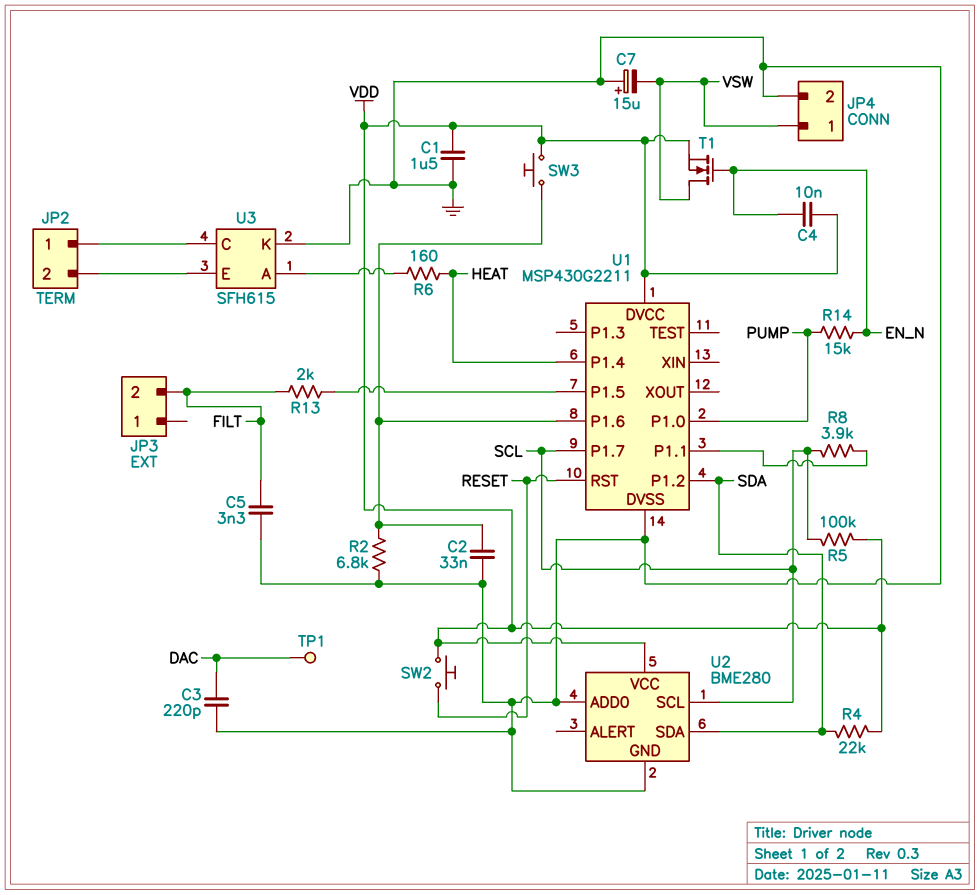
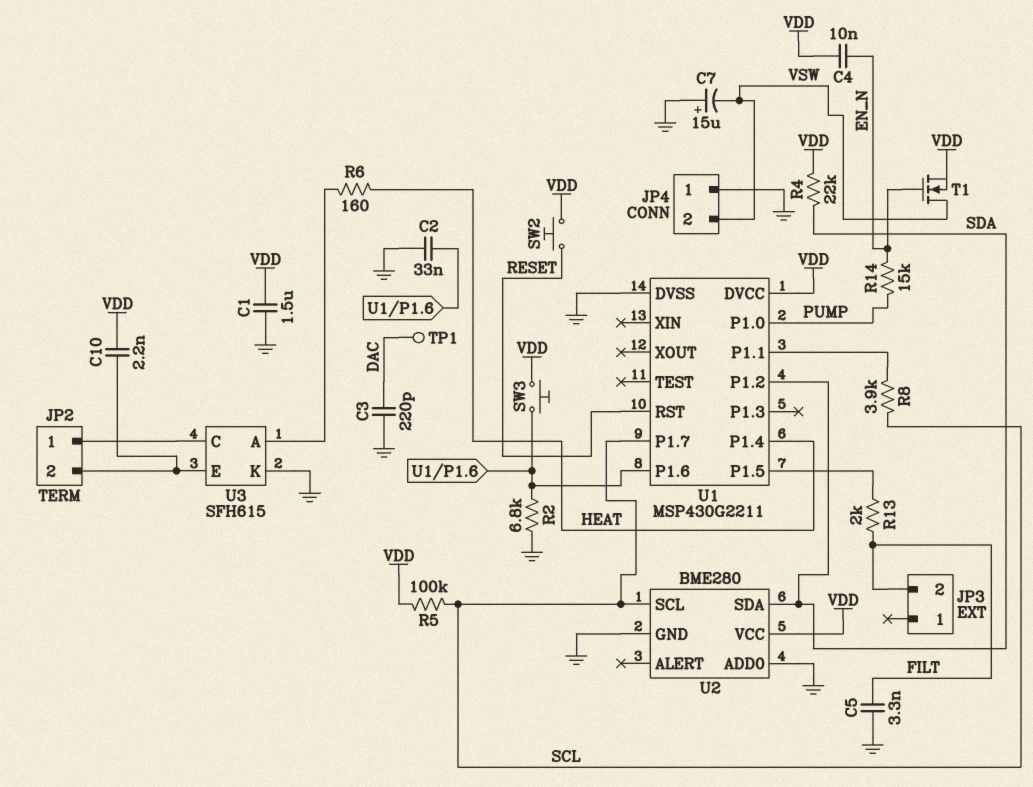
C10: none -> 2.2nF (JP2/2, VDD)
JP4 pin 1: VSW -> GND
JP4 pin 2: GND -> VSW

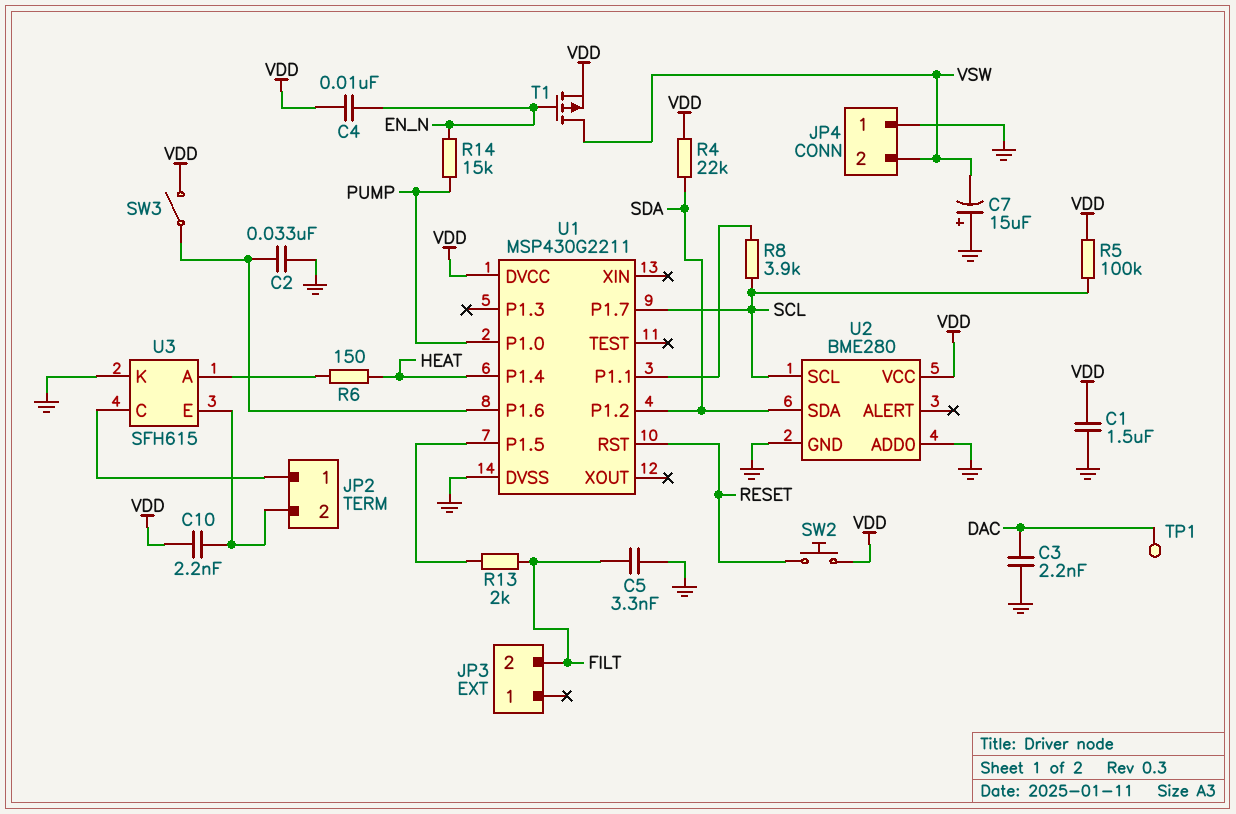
C3: 220pF (DAC, GND) -> 2.2nF (DAC, GND)
R2: 6.8k (GND, U1/P1.6) -> none
R6: 160 (HEAT, U3/A) -> 150 (HEAT, U3/A)
SW3: button (U1/P1.6, VDD) -> switch (U1/P1.6, VDD)
T1: NMOS (G EN_N, D VSW, S VDD) -> PMOS (G EN_N, D VSW, S VDD)

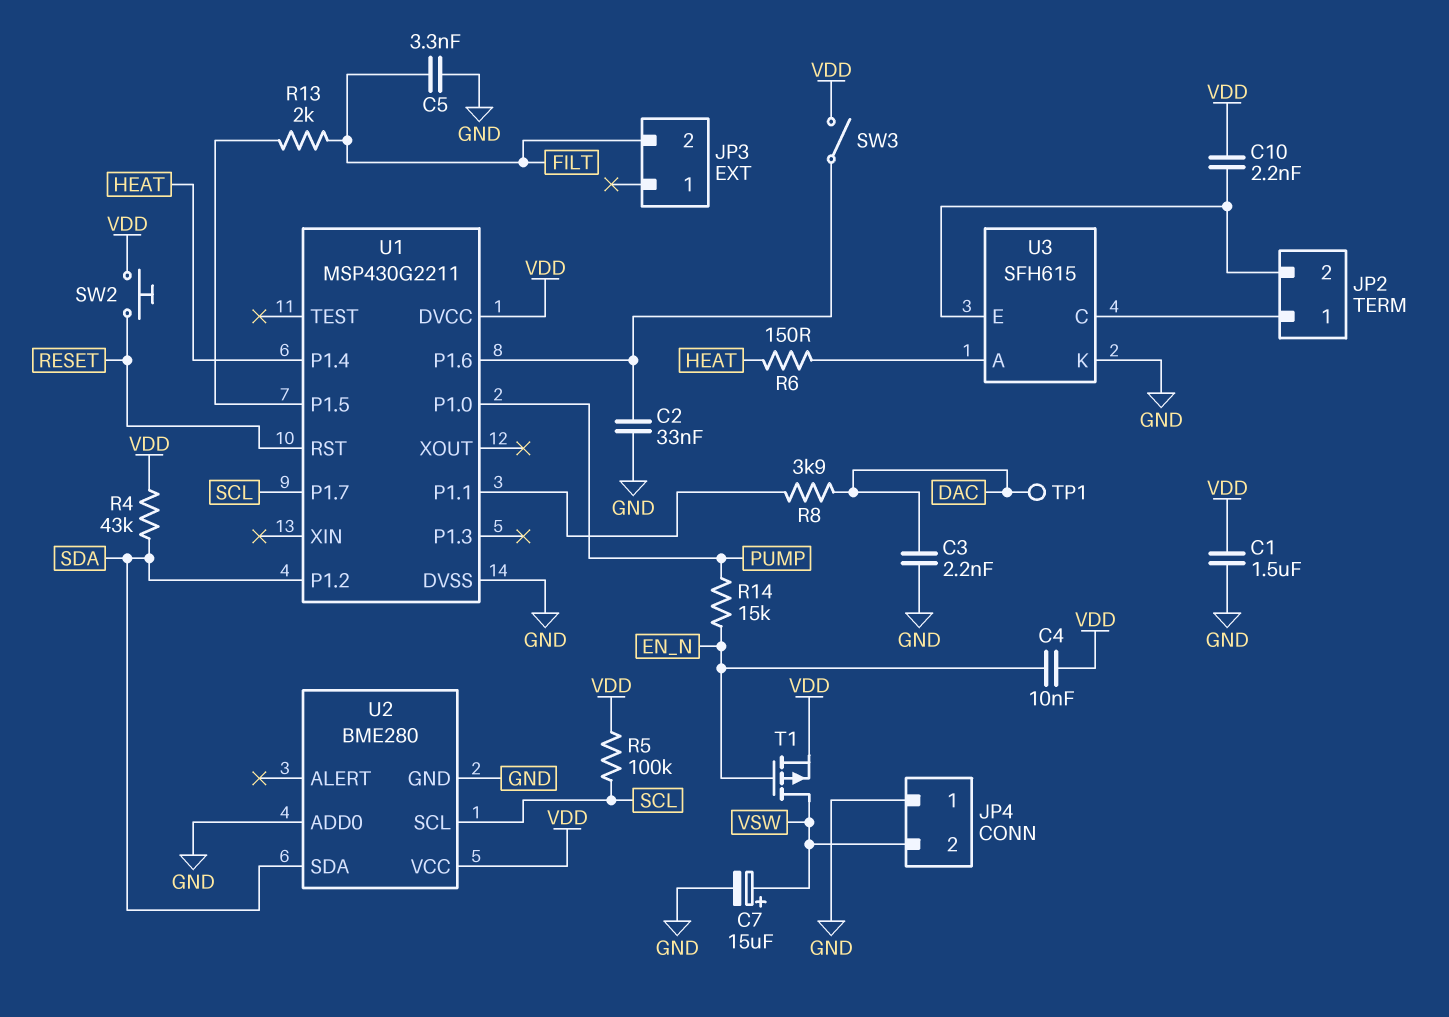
C7: 15uF (plus GND, minus VSW) -> 15uF (plus VSW, minus GND)
R4: 22k (SDA, VDD) -> 43k (SDA, VDD)
R8: 3.9k (SCL, U1/P1.1) -> 3.9k (DAC, U1/P1.1)

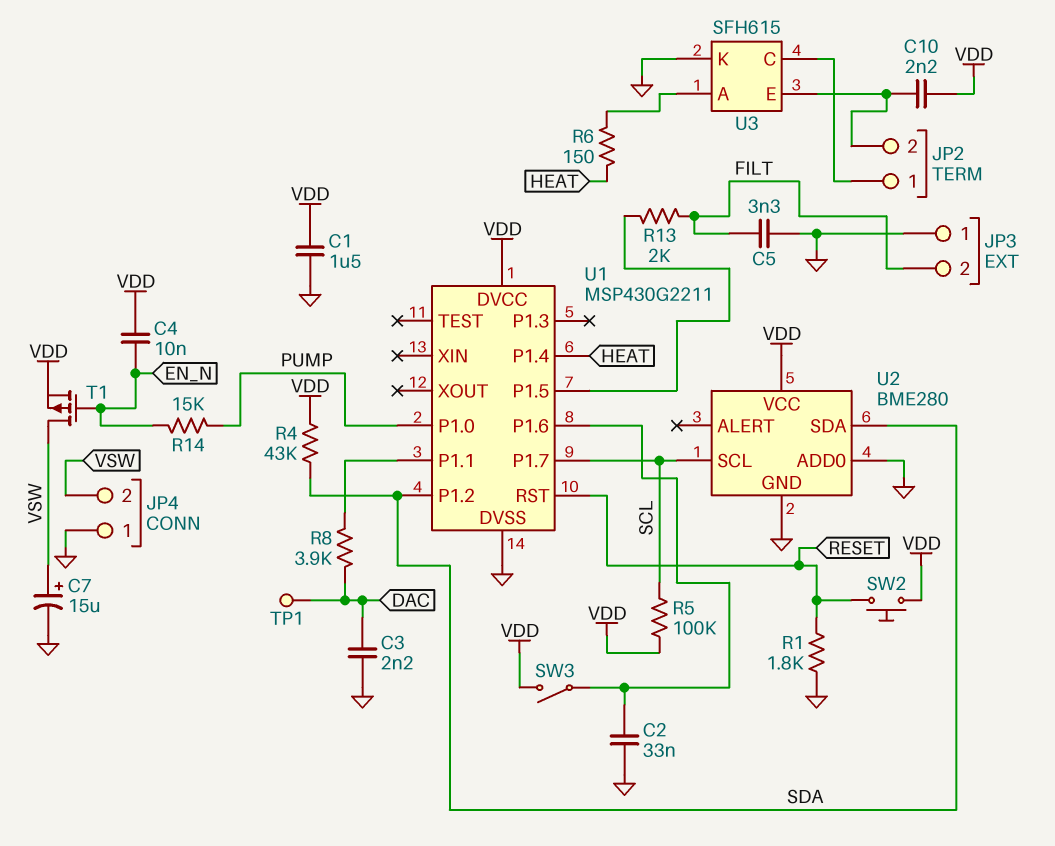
JP3 pin 1: none -> GND
R1: none -> 1.8k (GND, RESET)

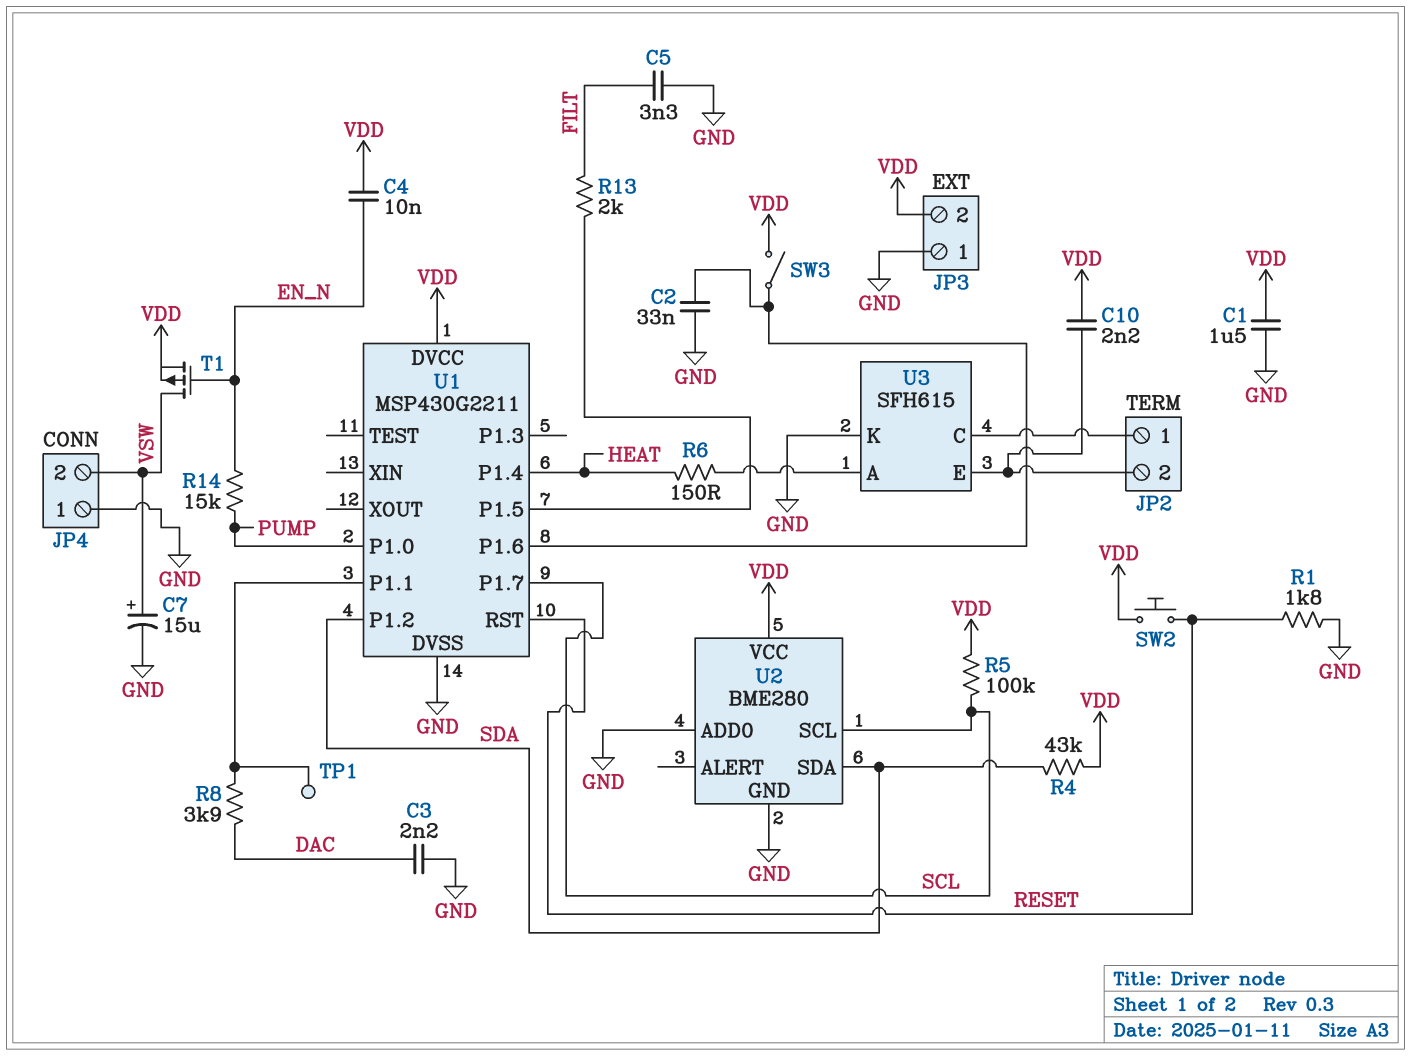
JP3 pin 2: FILT -> VDD
TP1: test point (DAC) -> test point (U1/P1.1)

